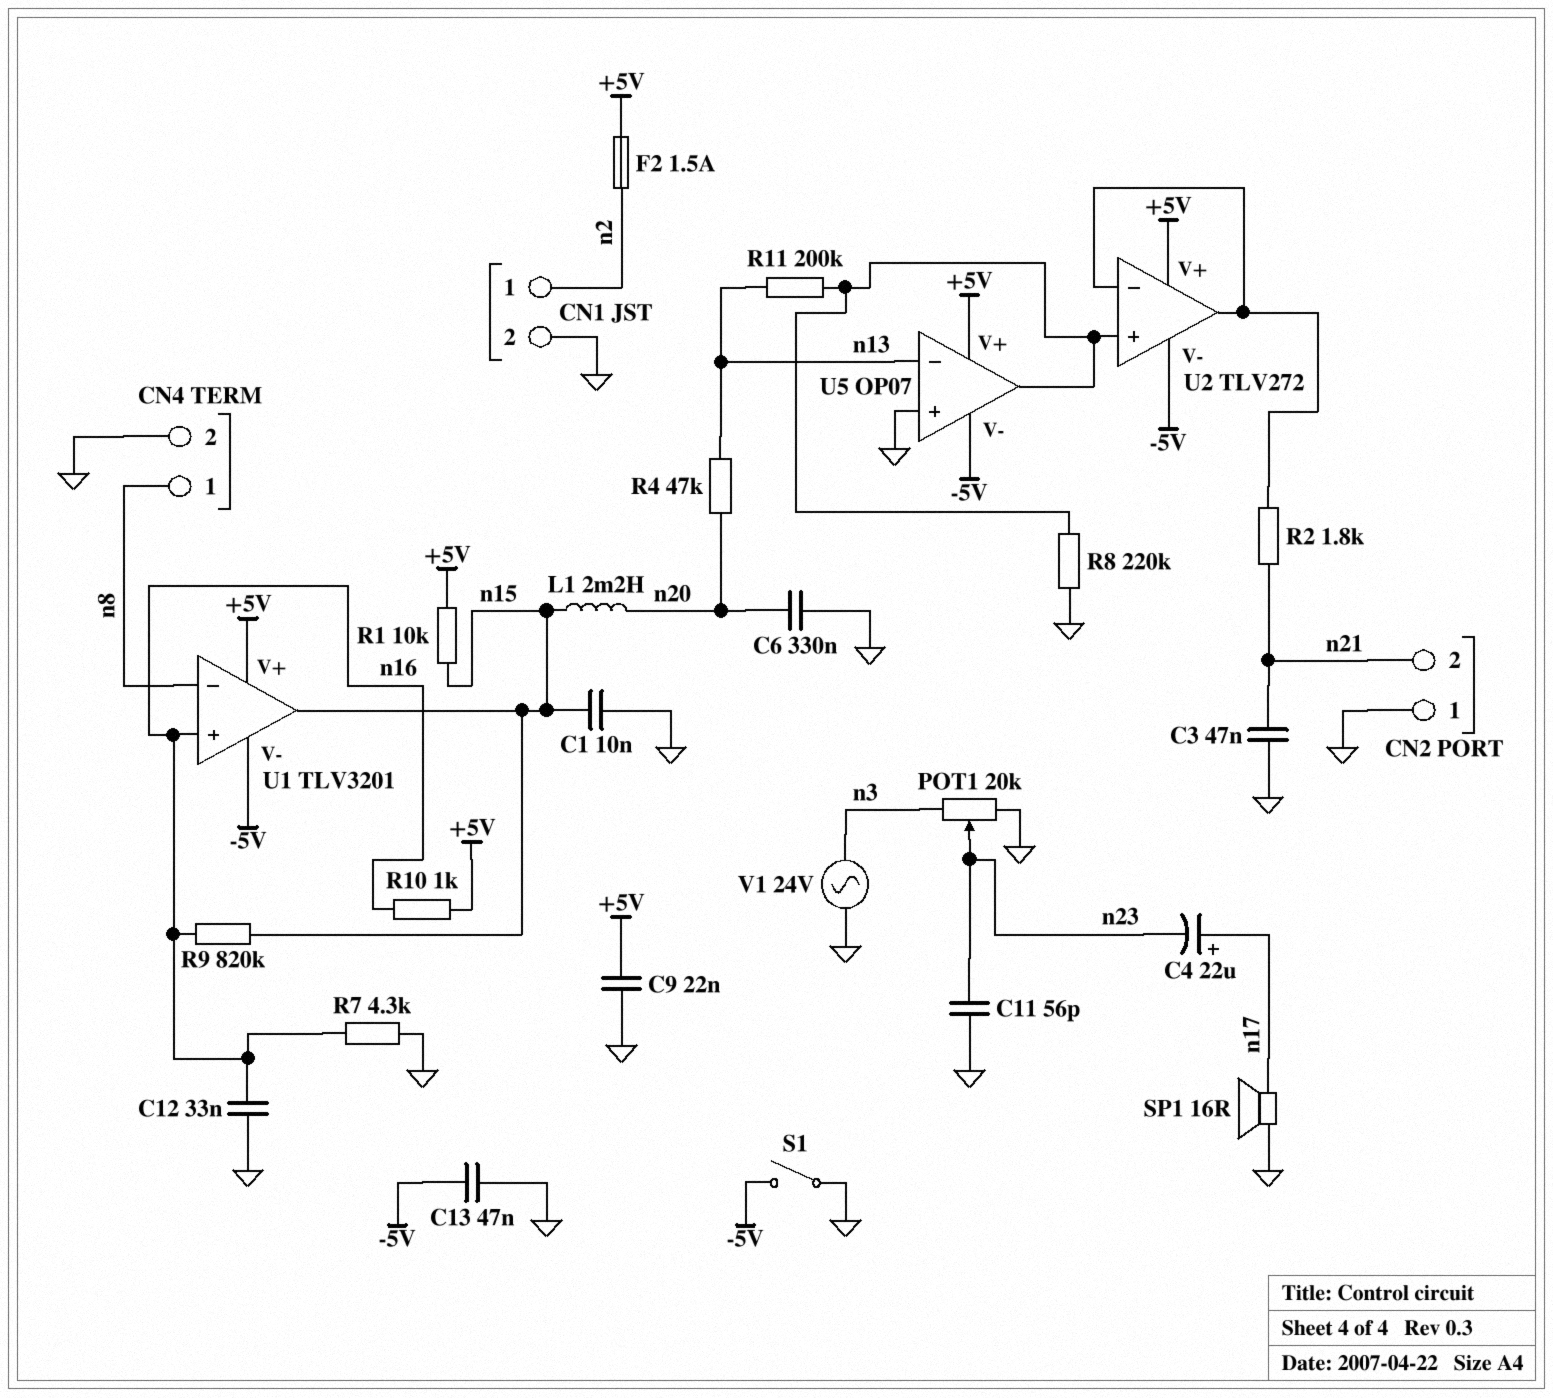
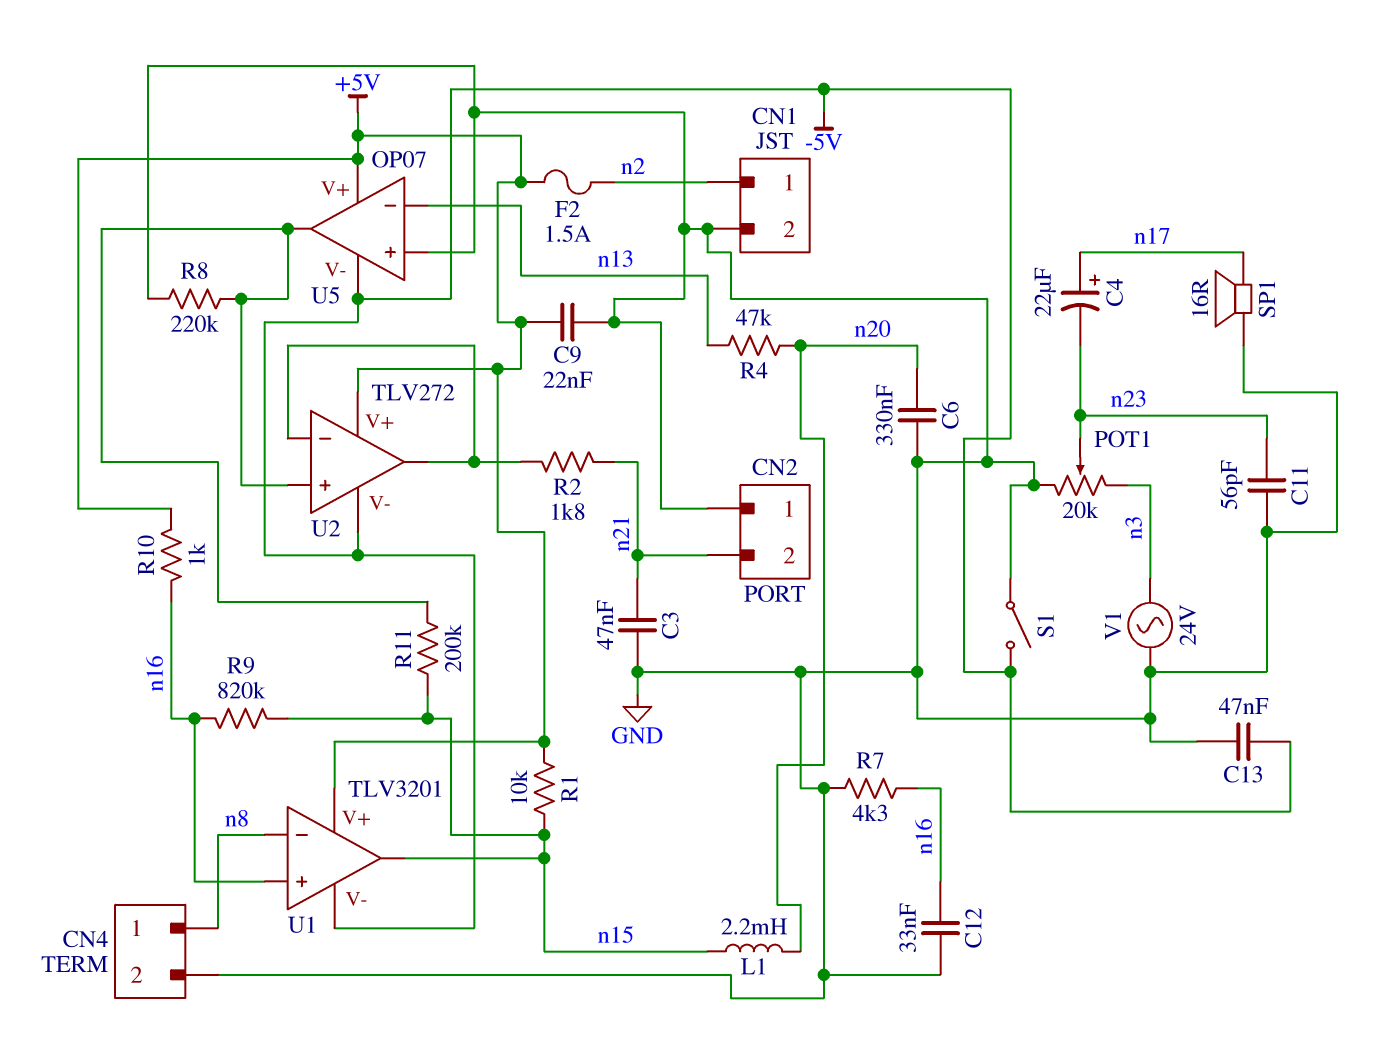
C1: 10nF (GND, n15) -> none
R11: 200k (U2/in+, n13) -> 200k (U2/in+, n15)

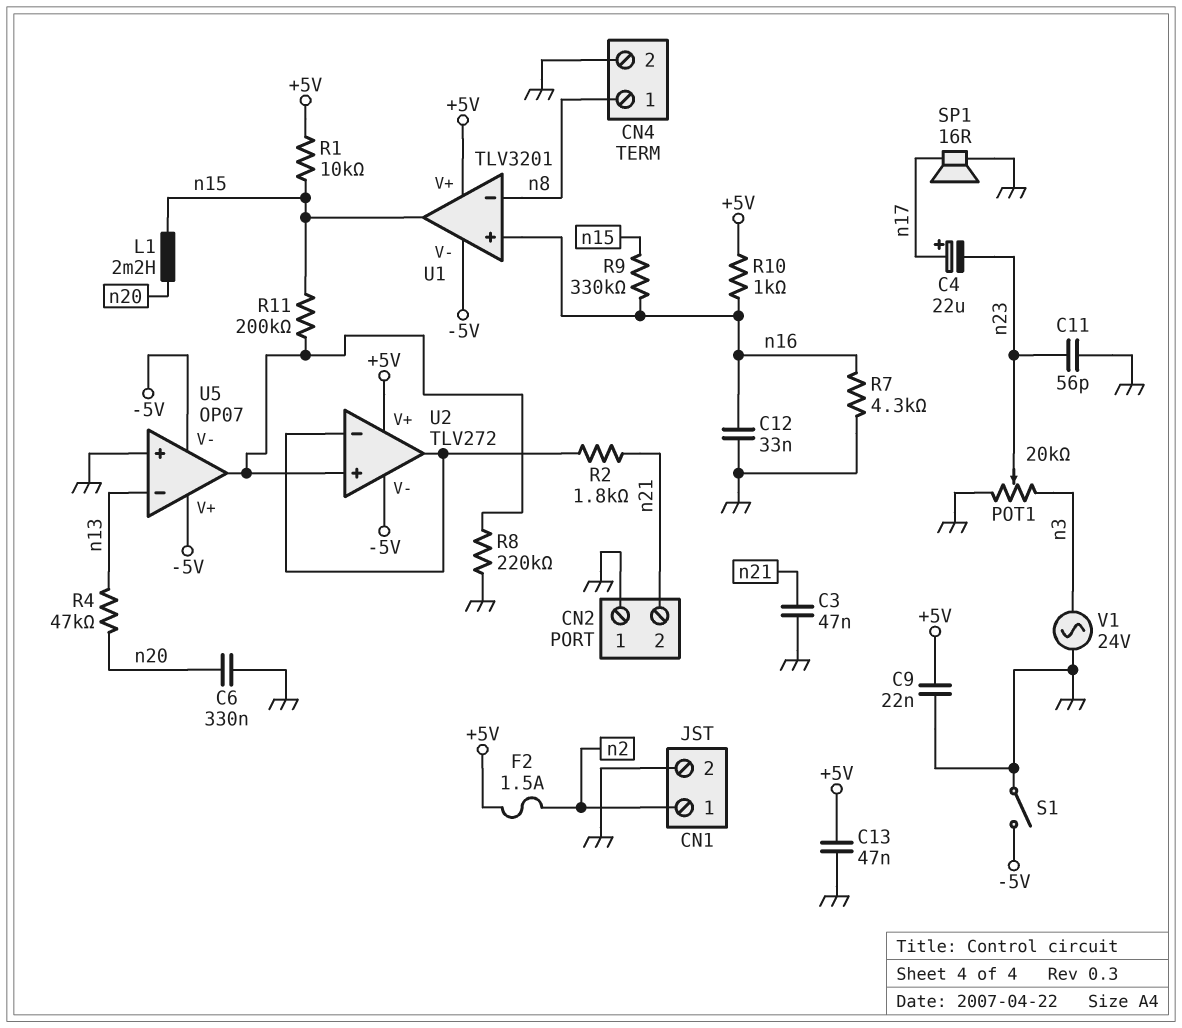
C13: 47nF (-5V, GND) -> 47nF (+5V, GND)
R9: 820k (n15, n16) -> 330k (n15, n16)
U5 pin V+: +5V -> -5V

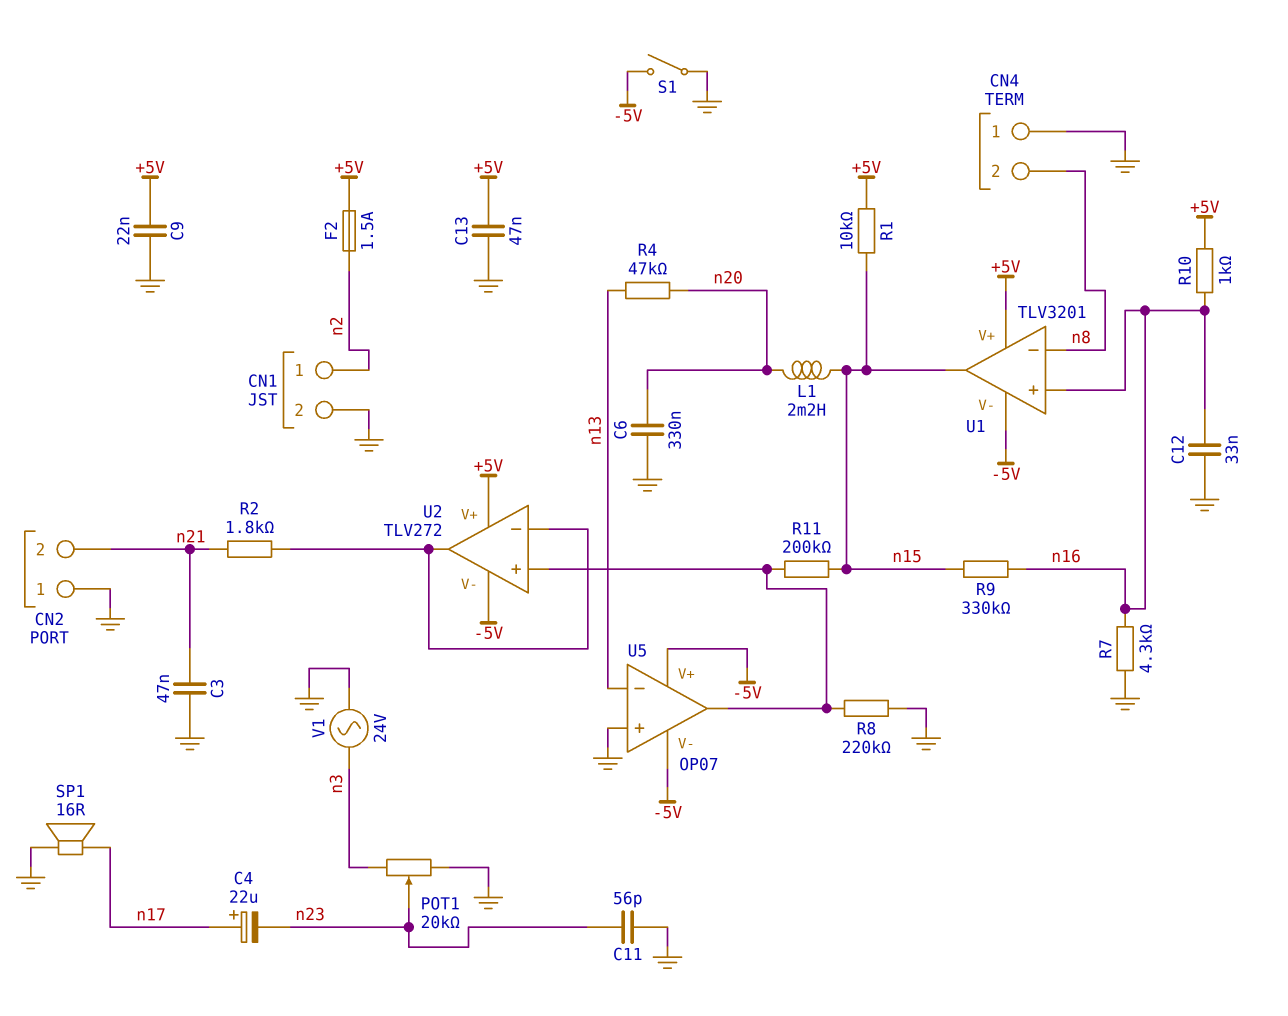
CN4 pin 1: n8 -> GND
CN4 pin 2: GND -> n8

